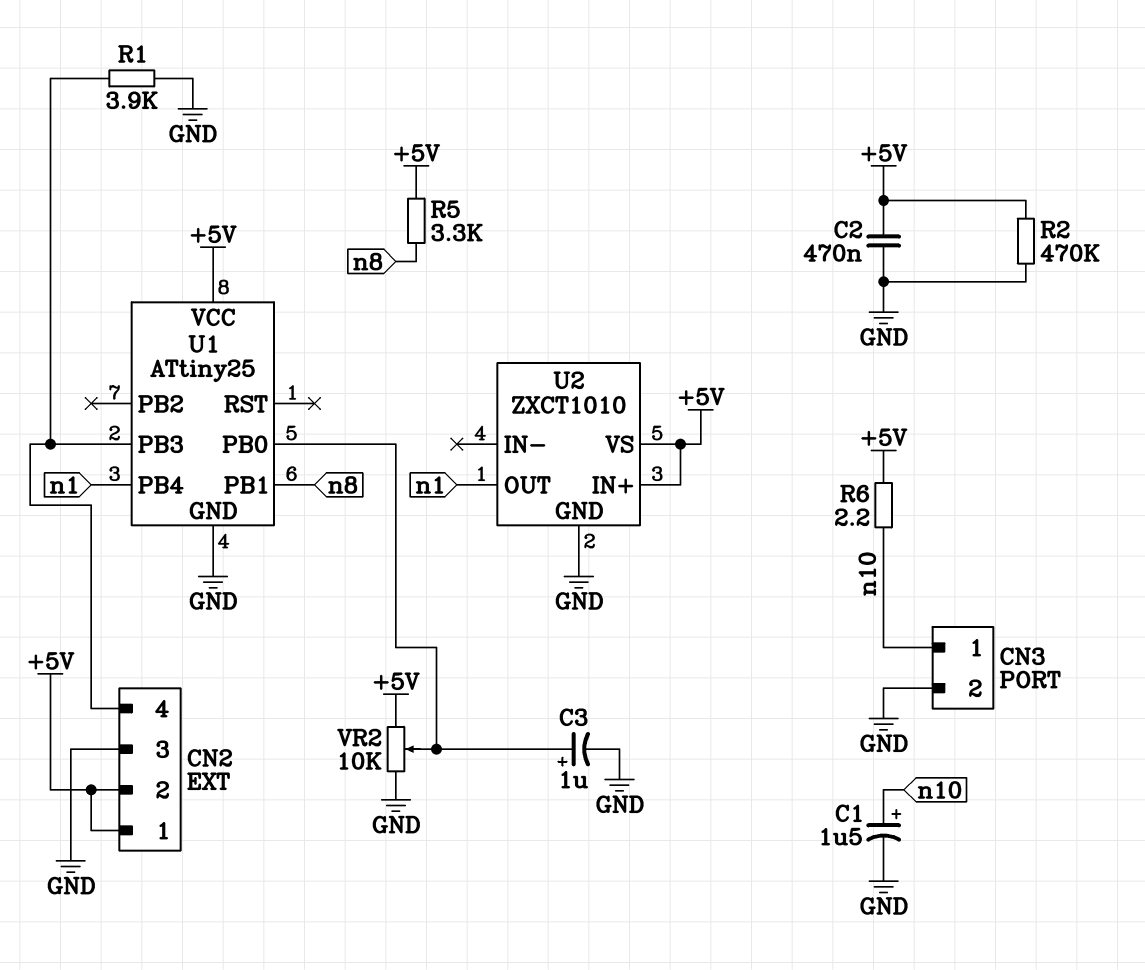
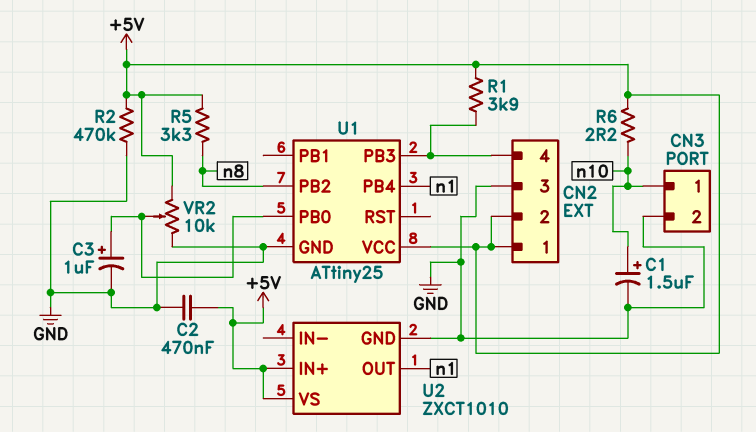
R1: 3.9k (CN2/4, GND) -> 3.9k (+5V, CN2/4)
U1 pin PB1: n8 -> none
U1 pin PB2: none -> n8

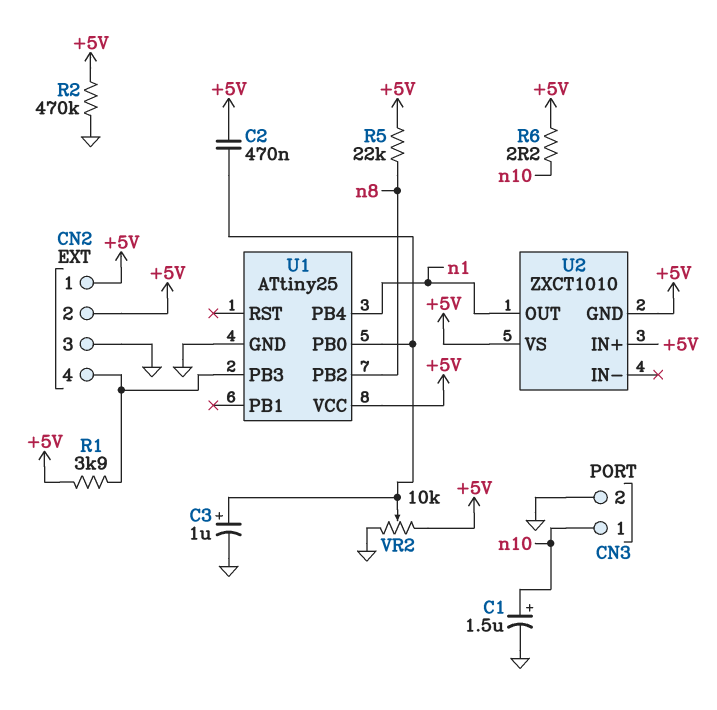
C2: 470nF (+5V, GND) -> 470nF (+5V, U1/PB0)
R5: 3.3k (+5V, n8) -> 22k (+5V, n8)
U2 pin GND: GND -> +5V

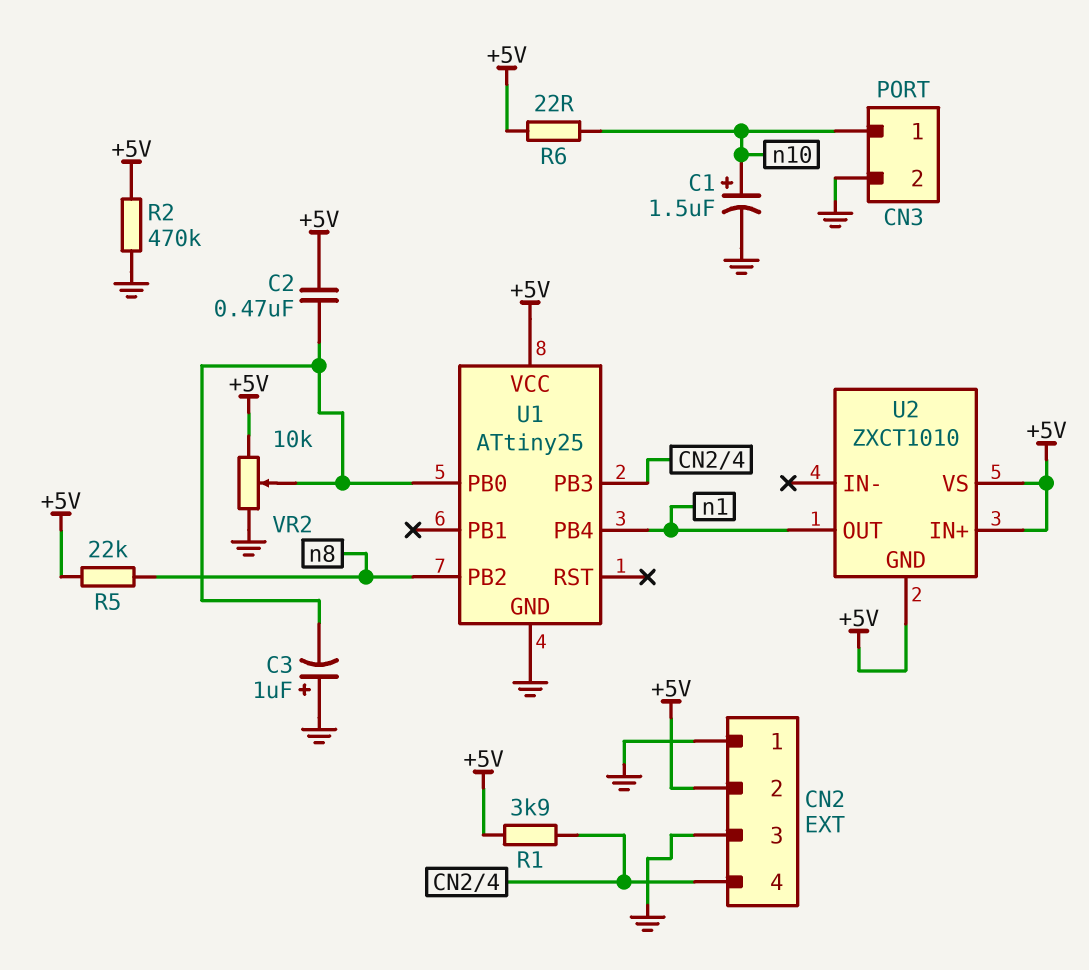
C3: 1uF (plus U1/PB0, minus GND) -> 1uF (plus GND, minus U1/PB0)
CN2 pin 1: +5V -> GND
R6: 2.2 (+5V, n10) -> 22 (+5V, n10)

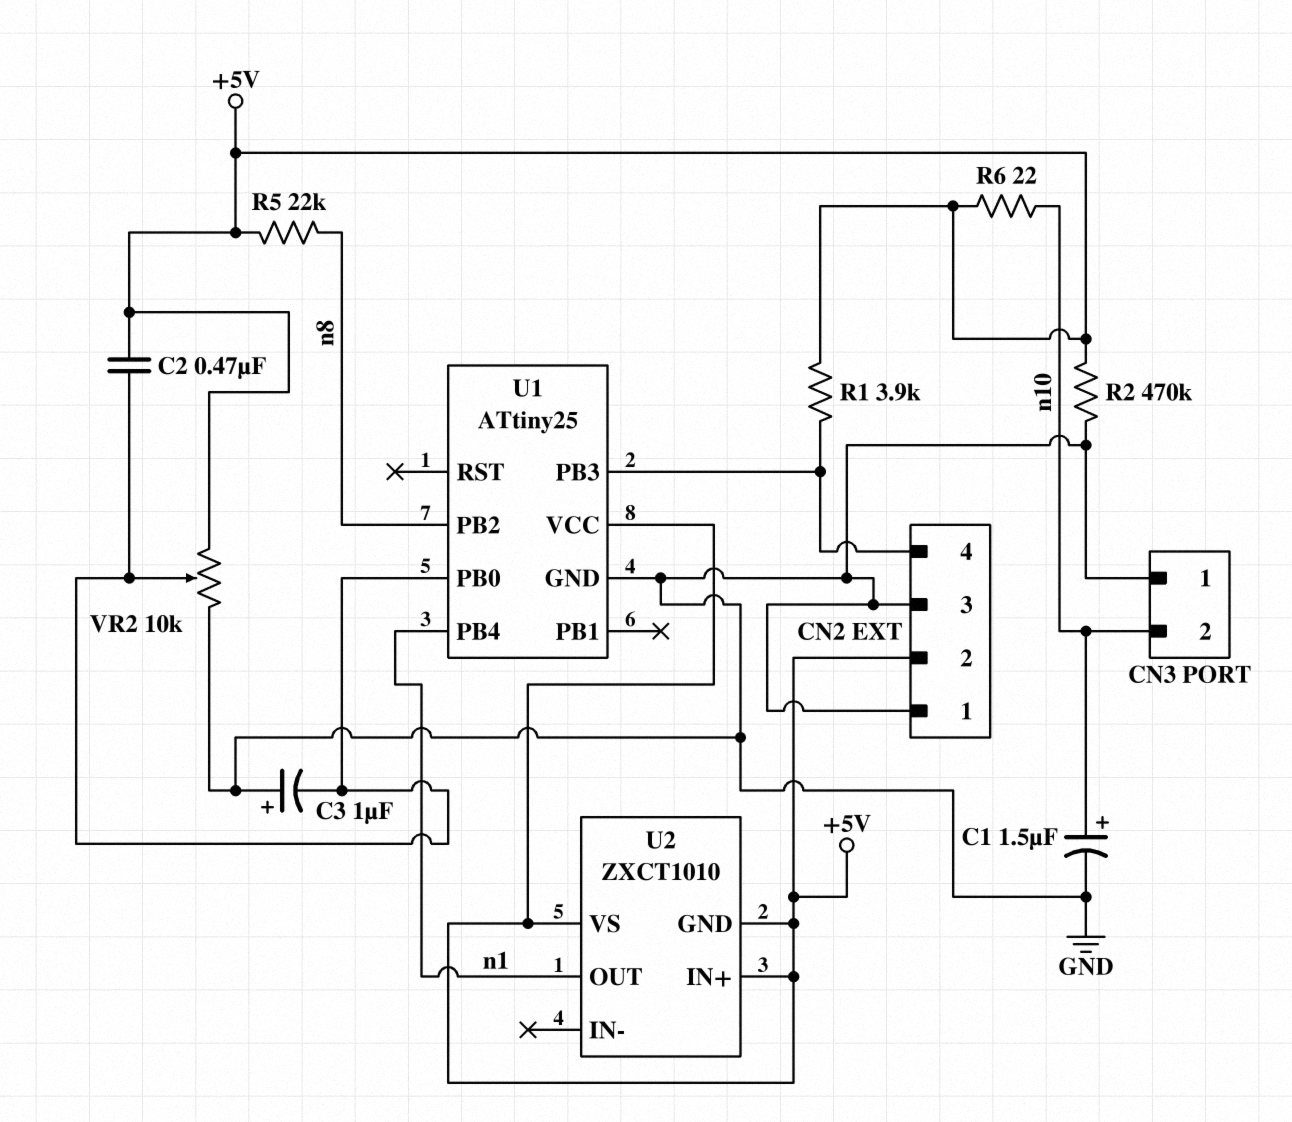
CN3 pin 1: n10 -> GND
CN3 pin 2: GND -> n10

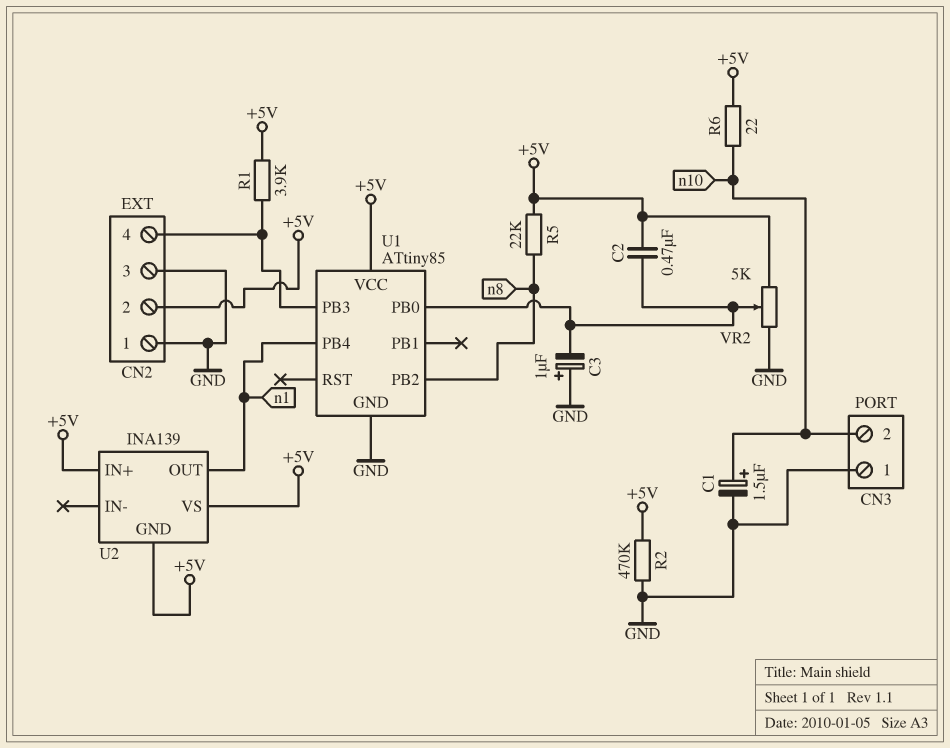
U1: ATtiny25 -> ATtiny85
U2: ZXCT1010 -> INA139
VR2: 10k (+5V, GND, wiper U1/PB0) -> 5k (+5V, GND, wiper U1/PB0)

